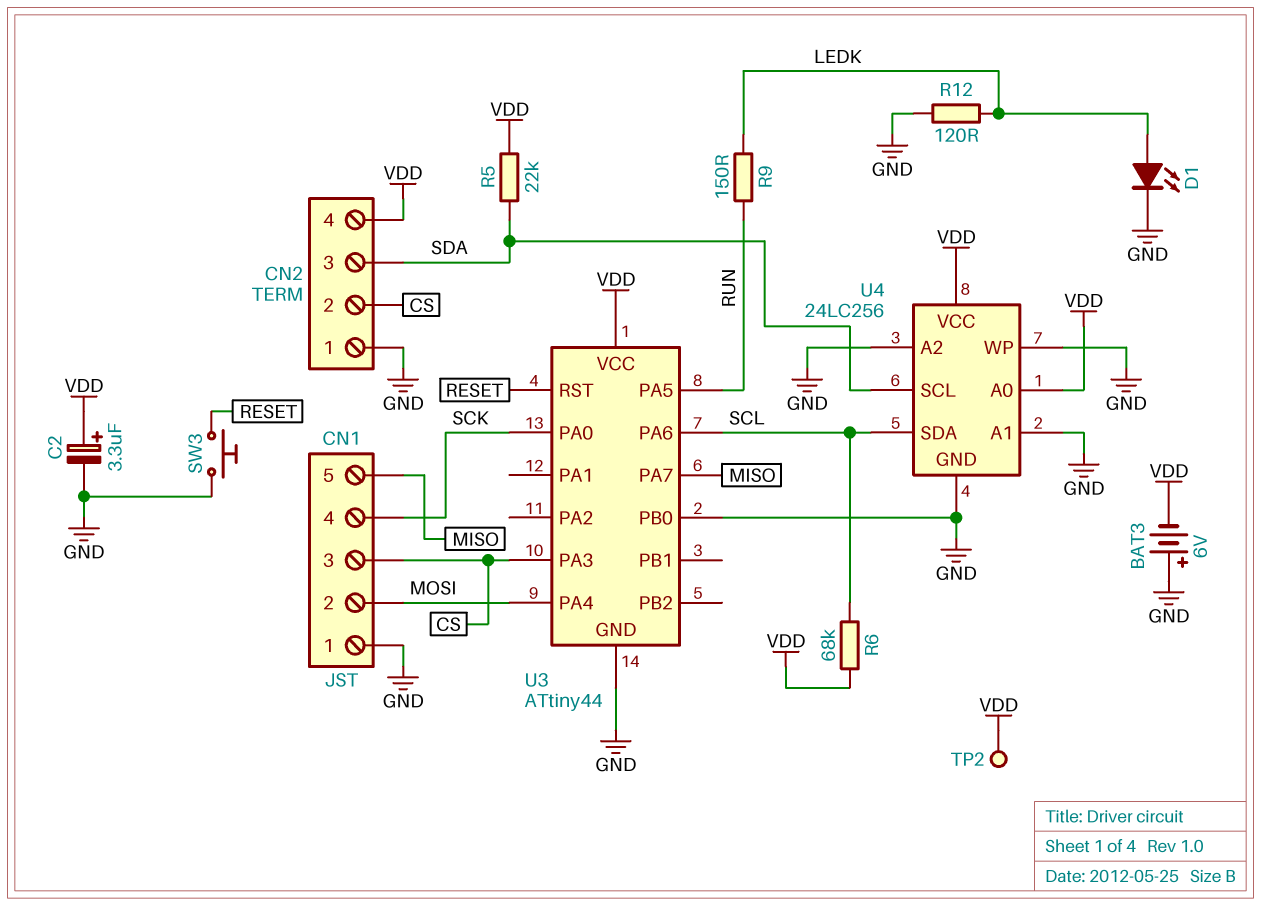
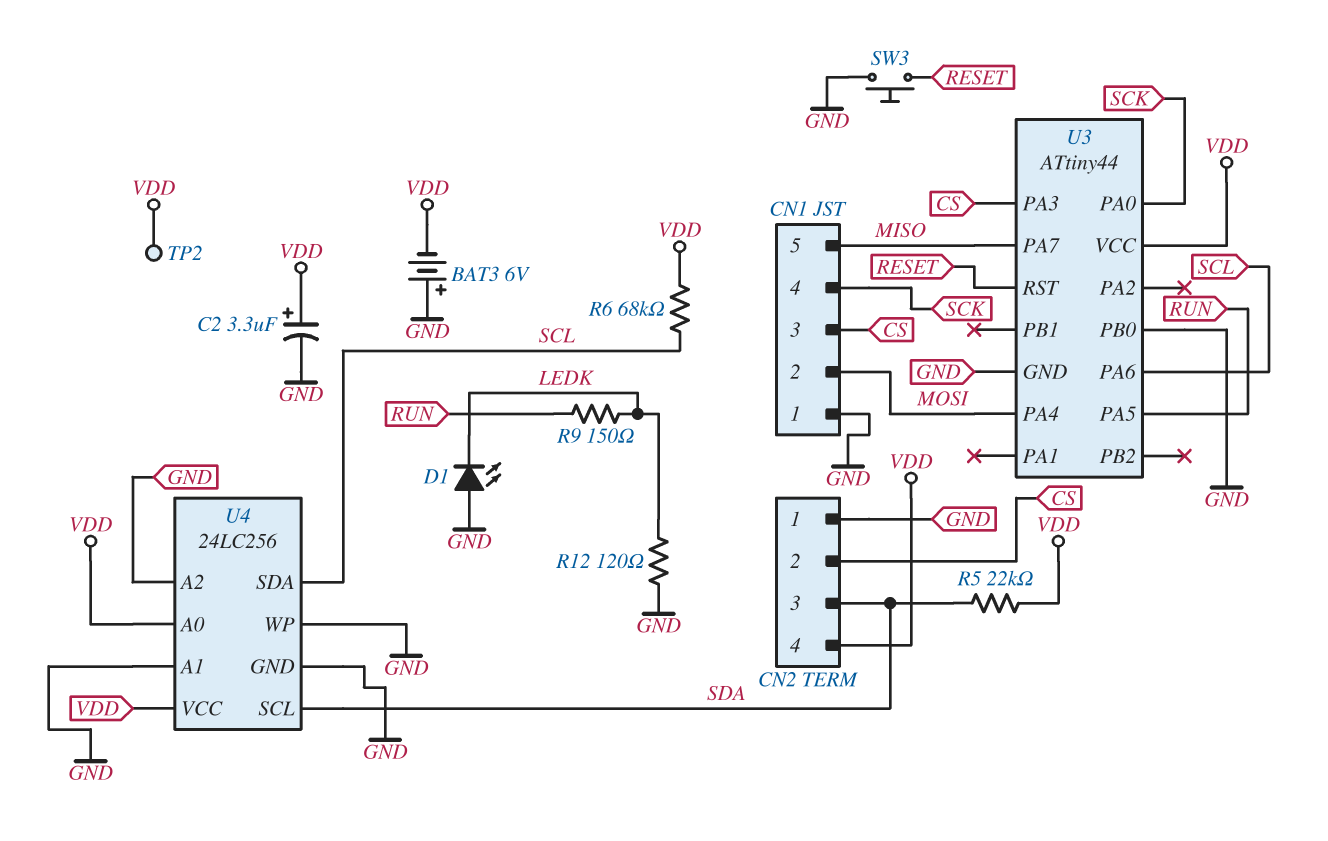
D1: LED (A LEDK, K GND) -> LED (A GND, K LEDK)

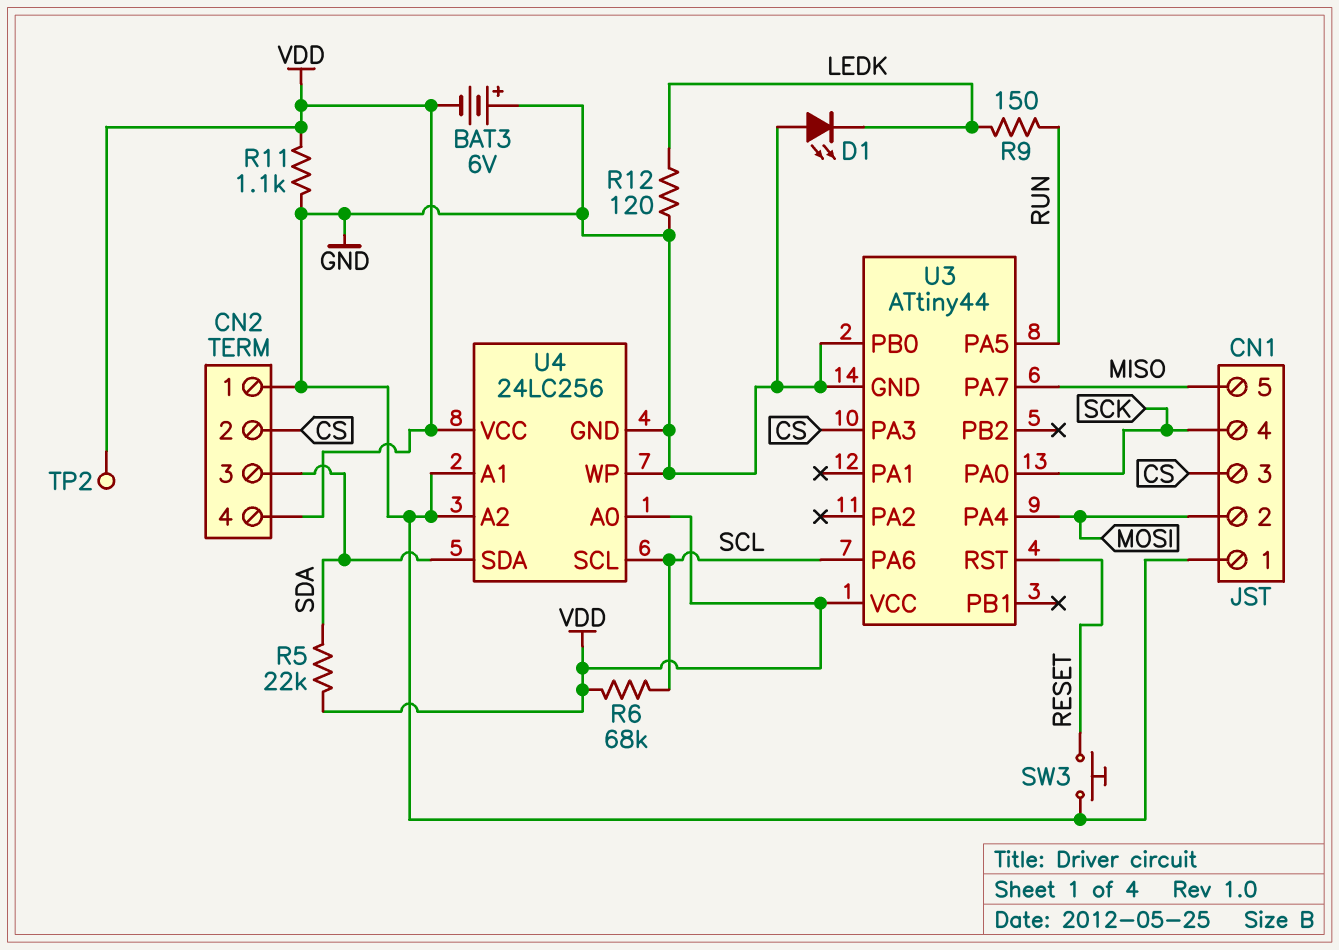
C2: 3.3uF (plus VDD, minus GND) -> none
R11: none -> 1.1k (GND, VDD)
U4 pin SCL: SDA -> SCL
U4 pin SDA: SCL -> SDA

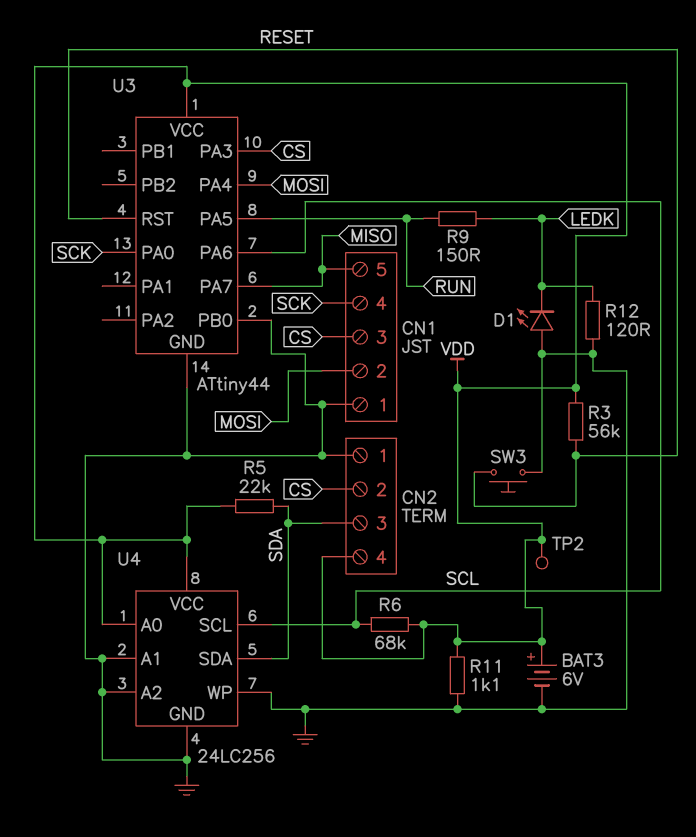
BAT3: 6V (plus GND, minus VDD) -> 6V (plus VDD, minus GND)
R3: none -> 56k (RESET, VDD)

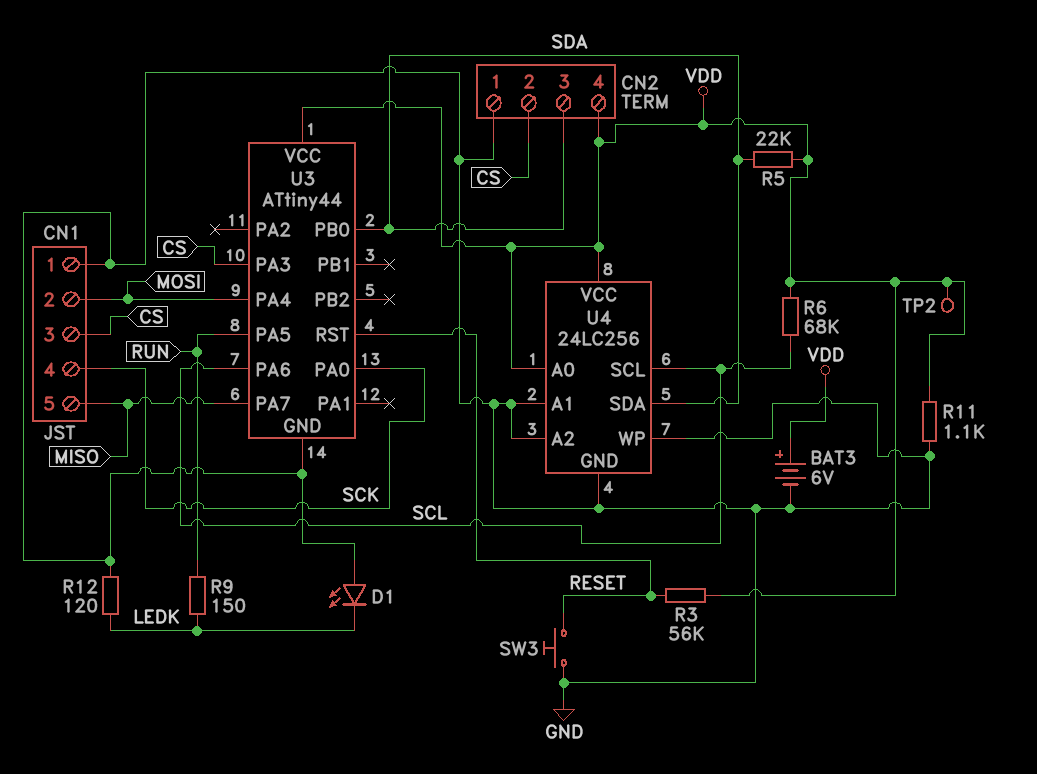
U3 pin PB0: GND -> SDA

